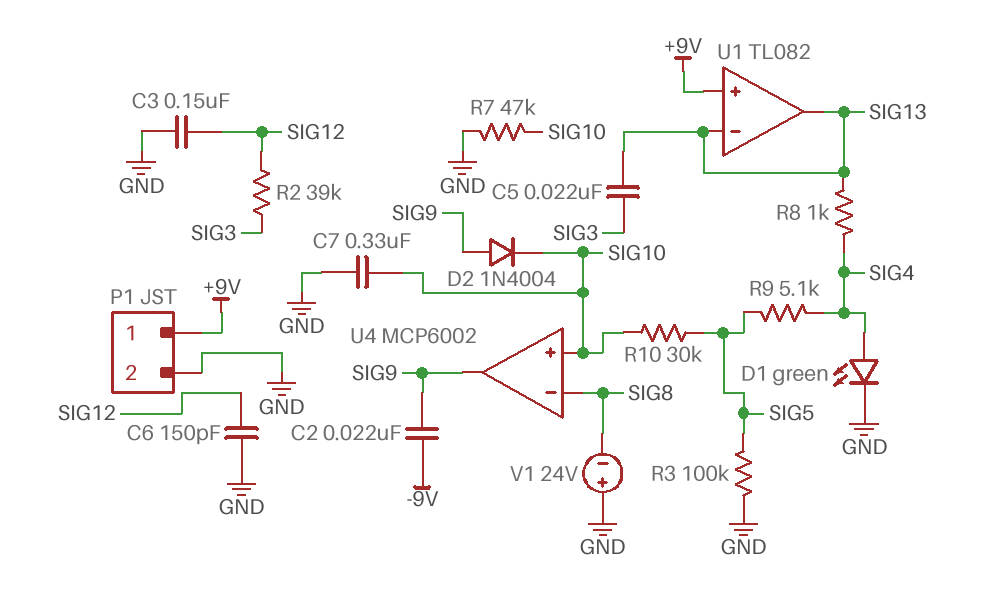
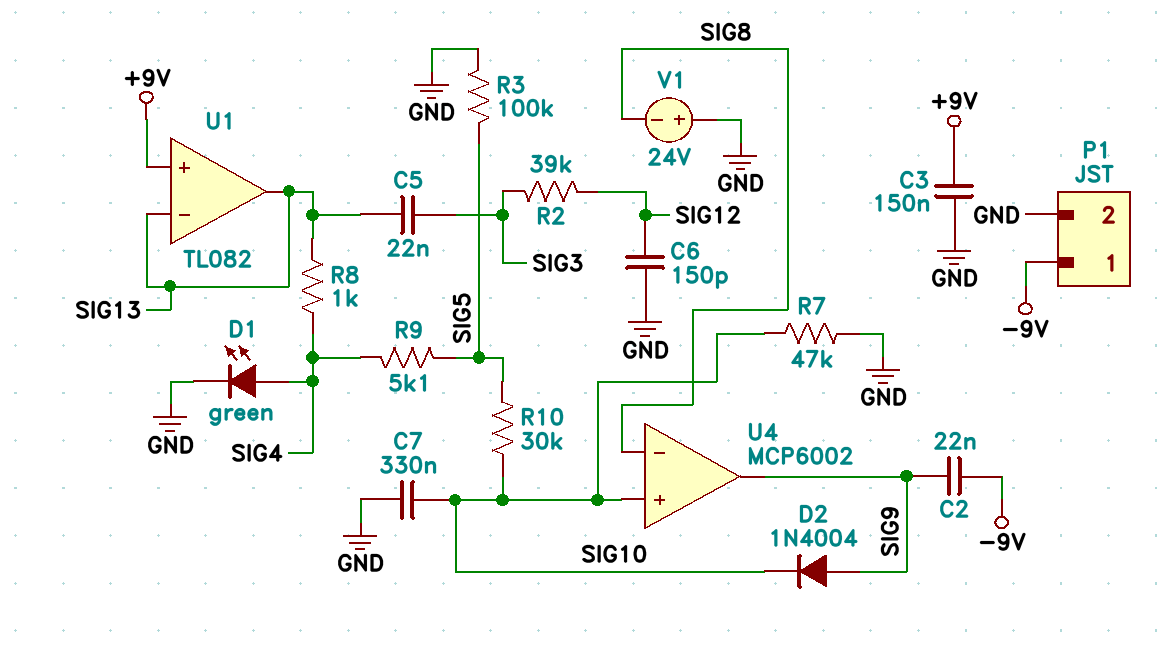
C3: 150nF (GND, SIG12) -> 150nF (+9V, GND)
P1 pin 1: +9V -> -9V

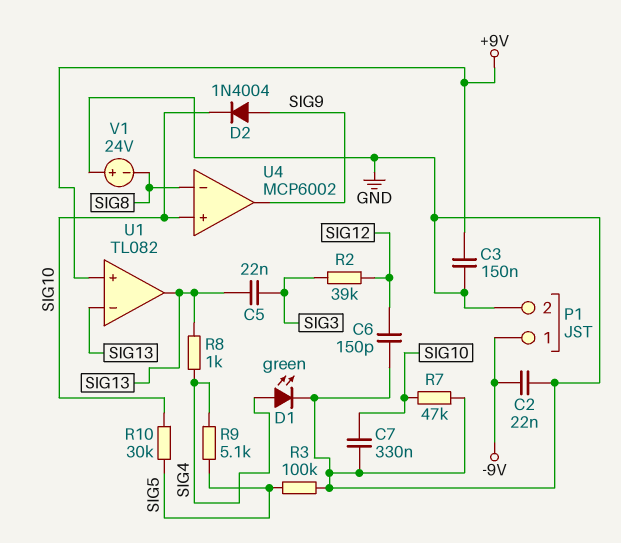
C2: 22nF (-9V, SIG9) -> 22nF (-9V, GND)

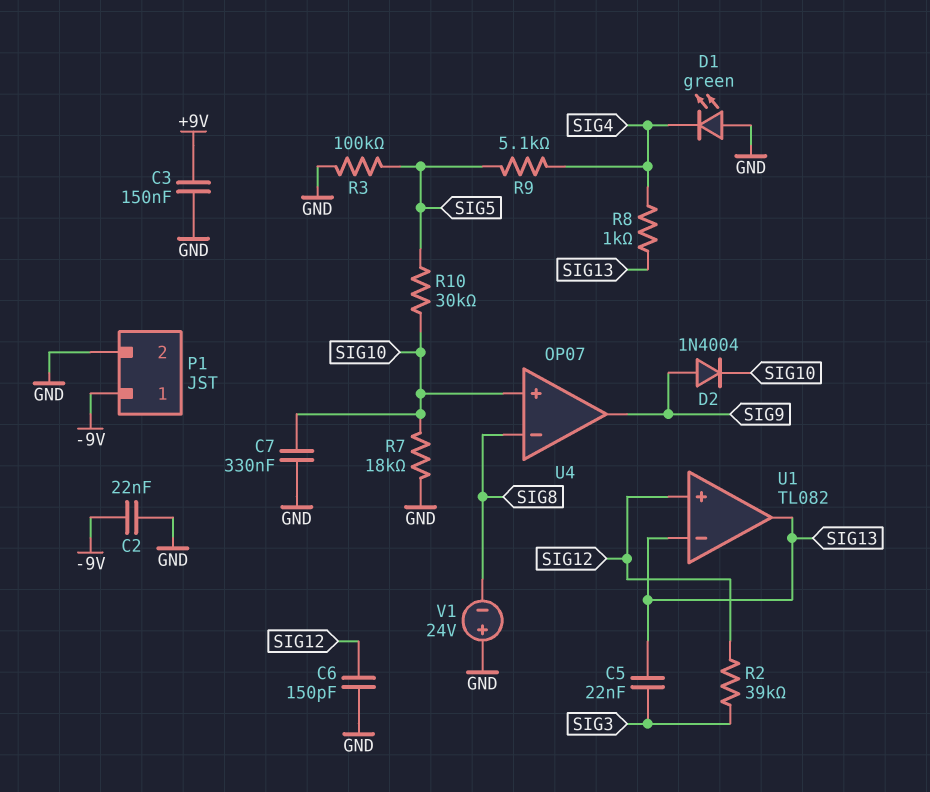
D1: LED green (A SIG4, K GND) -> LED green (A GND, K SIG4)
R7: 47k (GND, SIG10) -> 18k (GND, SIG10)
U1 pin in+: +9V -> SIG12
U4: MCP6002 -> OP07

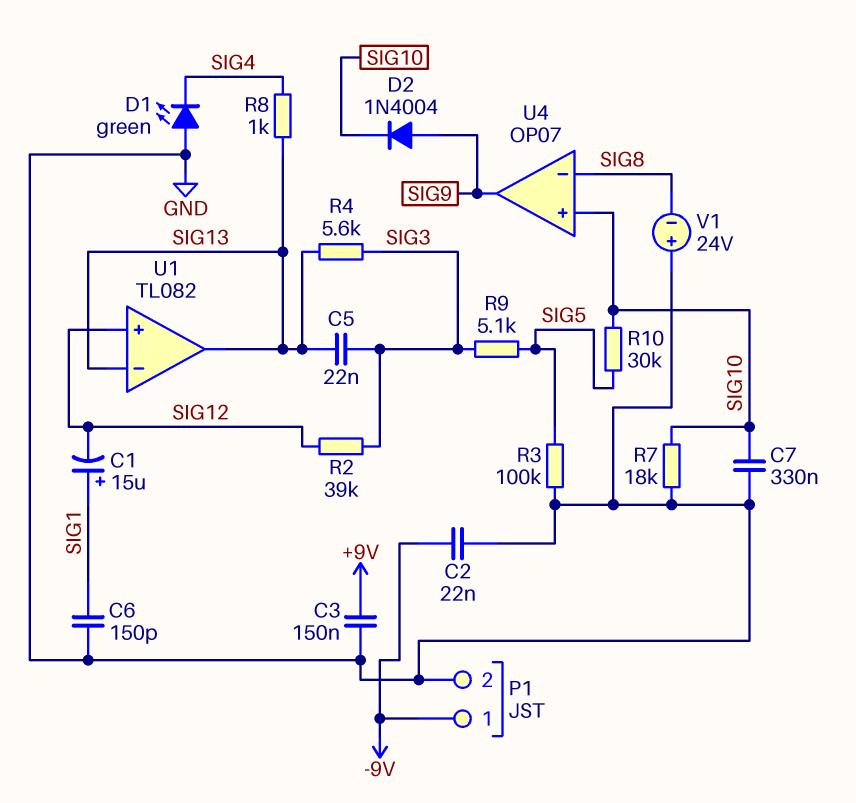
C1: none -> 15uF (plus SIG1, minus SIG12)
C6: 150pF (GND, SIG12) -> 150pF (GND, SIG1)
R4: none -> 5.6k (SIG3, SIG13)
R9: 5.1k (SIG4, SIG5) -> 5.1k (SIG3, SIG5)

